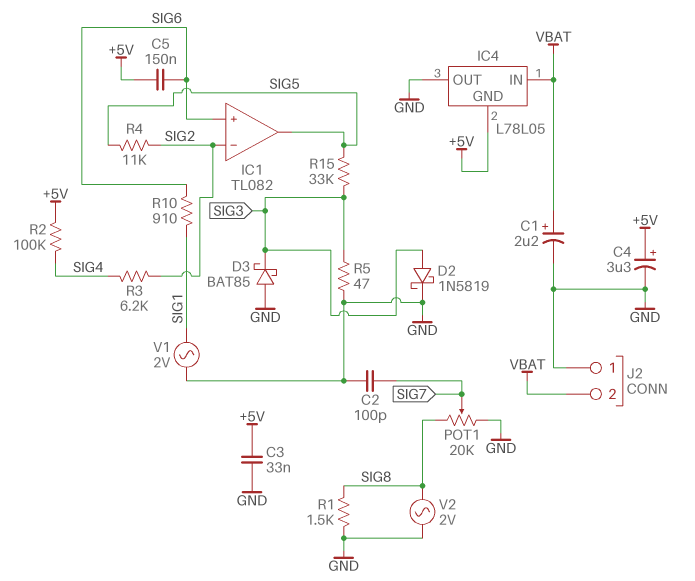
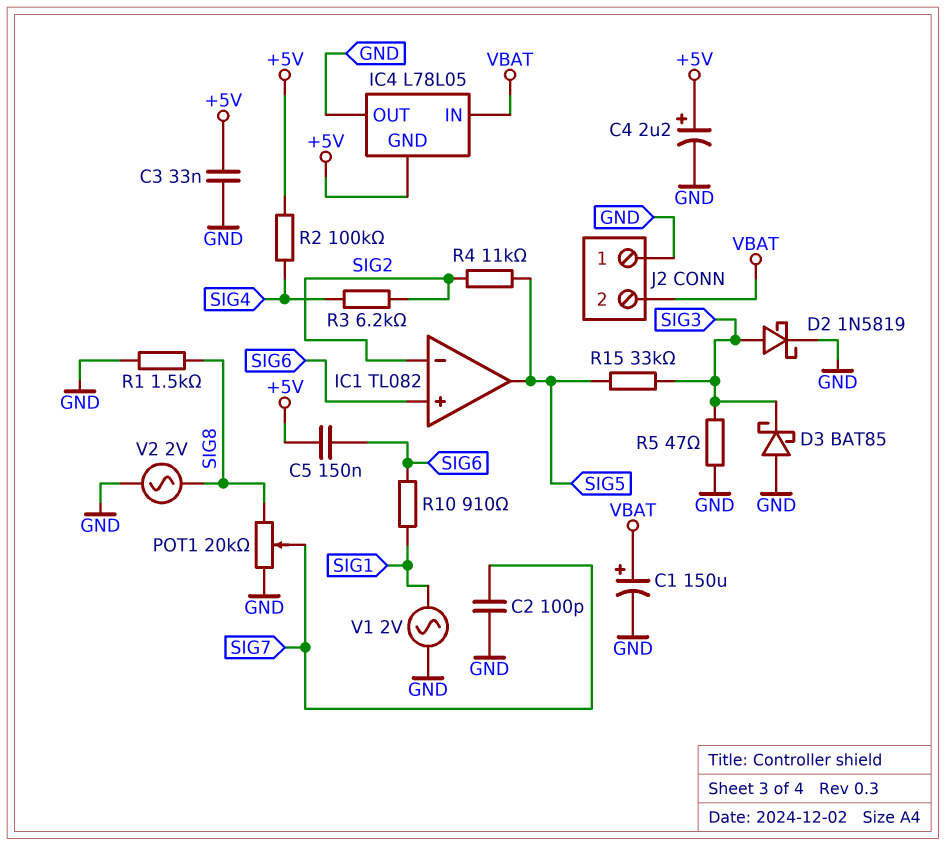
C1: 2.2uF (plus VBAT, minus GND) -> 150uF (plus VBAT, minus GND)
C4: 3.3uF (plus +5V, minus GND) -> 2.2uF (plus +5V, minus GND)

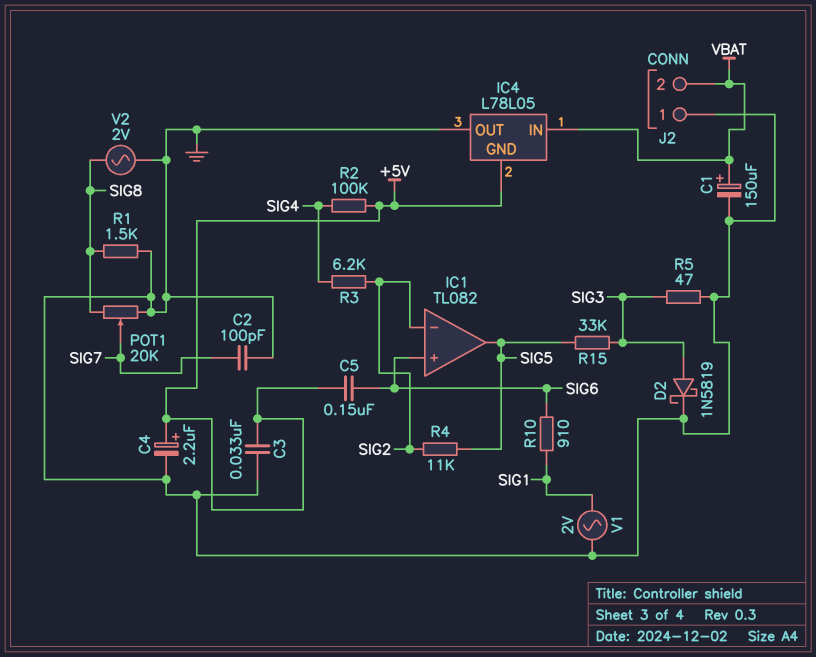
D3: schottky BAT85 (A GND, K SIG3) -> none

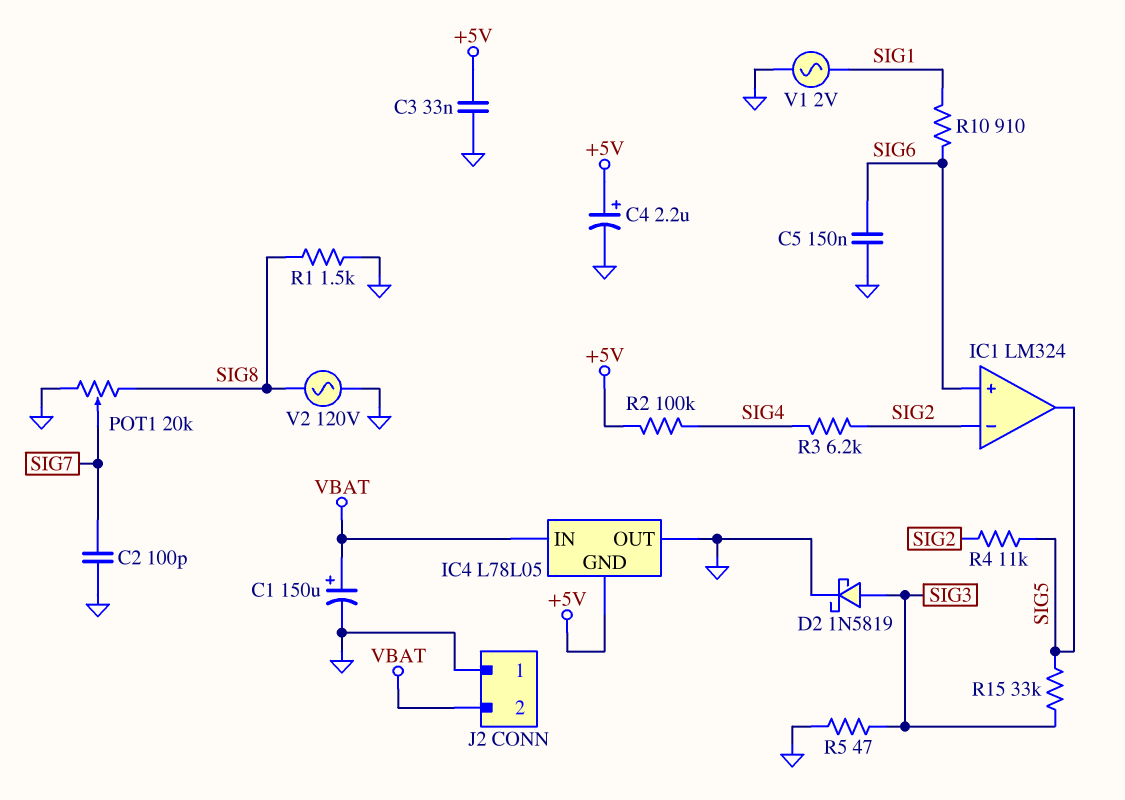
C5: 150nF (+5V, SIG6) -> 150nF (GND, SIG6)
IC1: TL082 -> LM324
V2: AC 2V (GND, SIG8) -> AC 120V (GND, SIG8)

